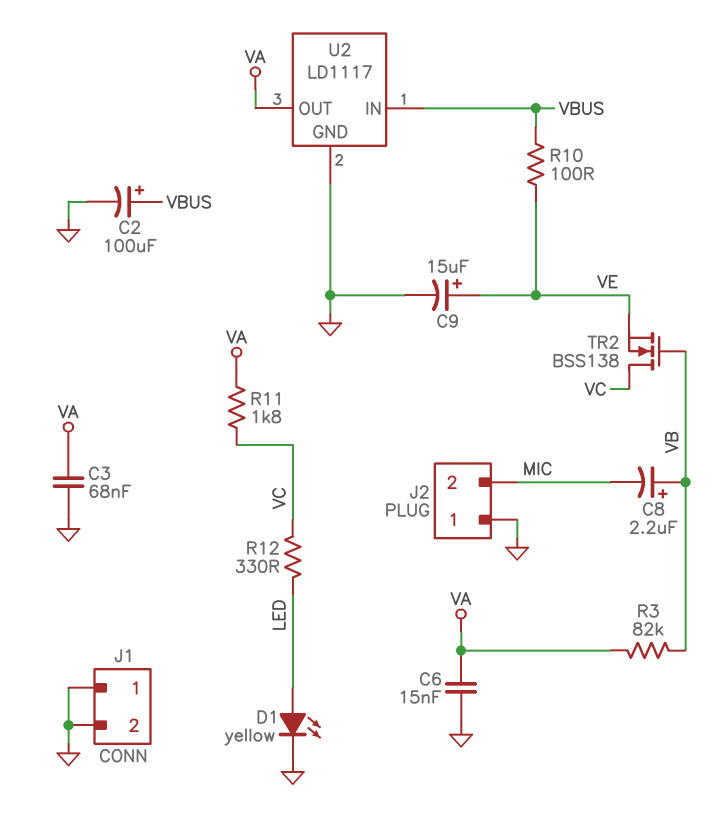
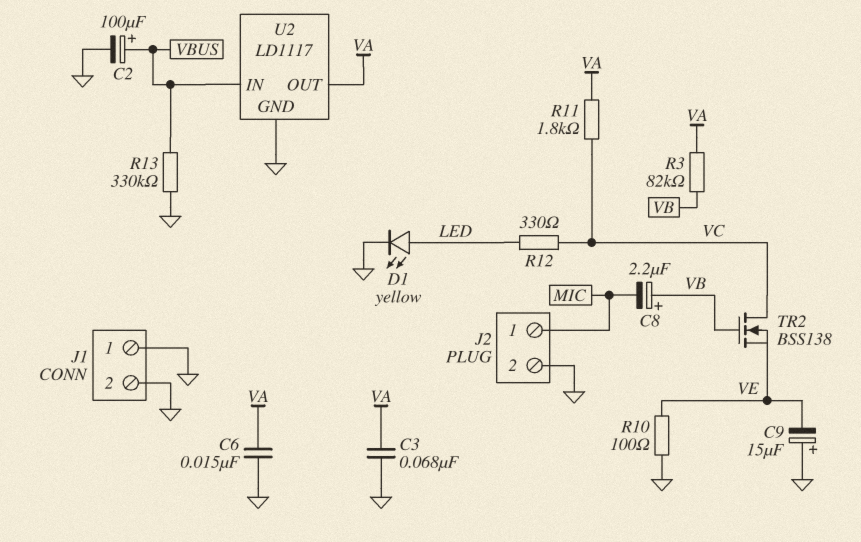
C9: 15uF (plus VE, minus GND) -> 15uF (plus GND, minus VE)
J2 pin 1: GND -> MIC
J2 pin 2: MIC -> GND
R10: 100 (VBUS, VE) -> 100 (GND, VE)
R13: none -> 330k (GND, VBUS)

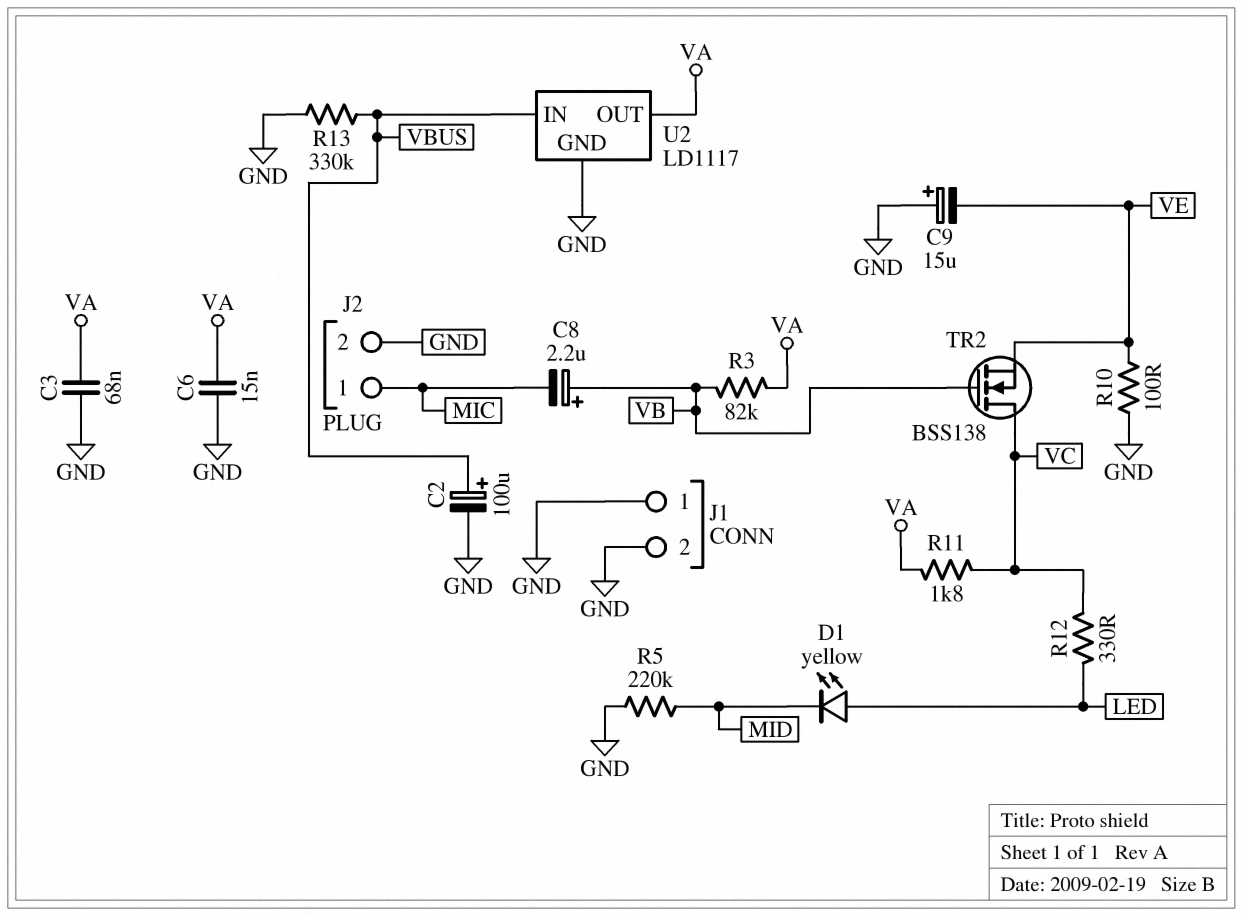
D1: LED yellow (A LED, K GND) -> LED yellow (A LED, K MID)
R5: none -> 220k (GND, MID)

